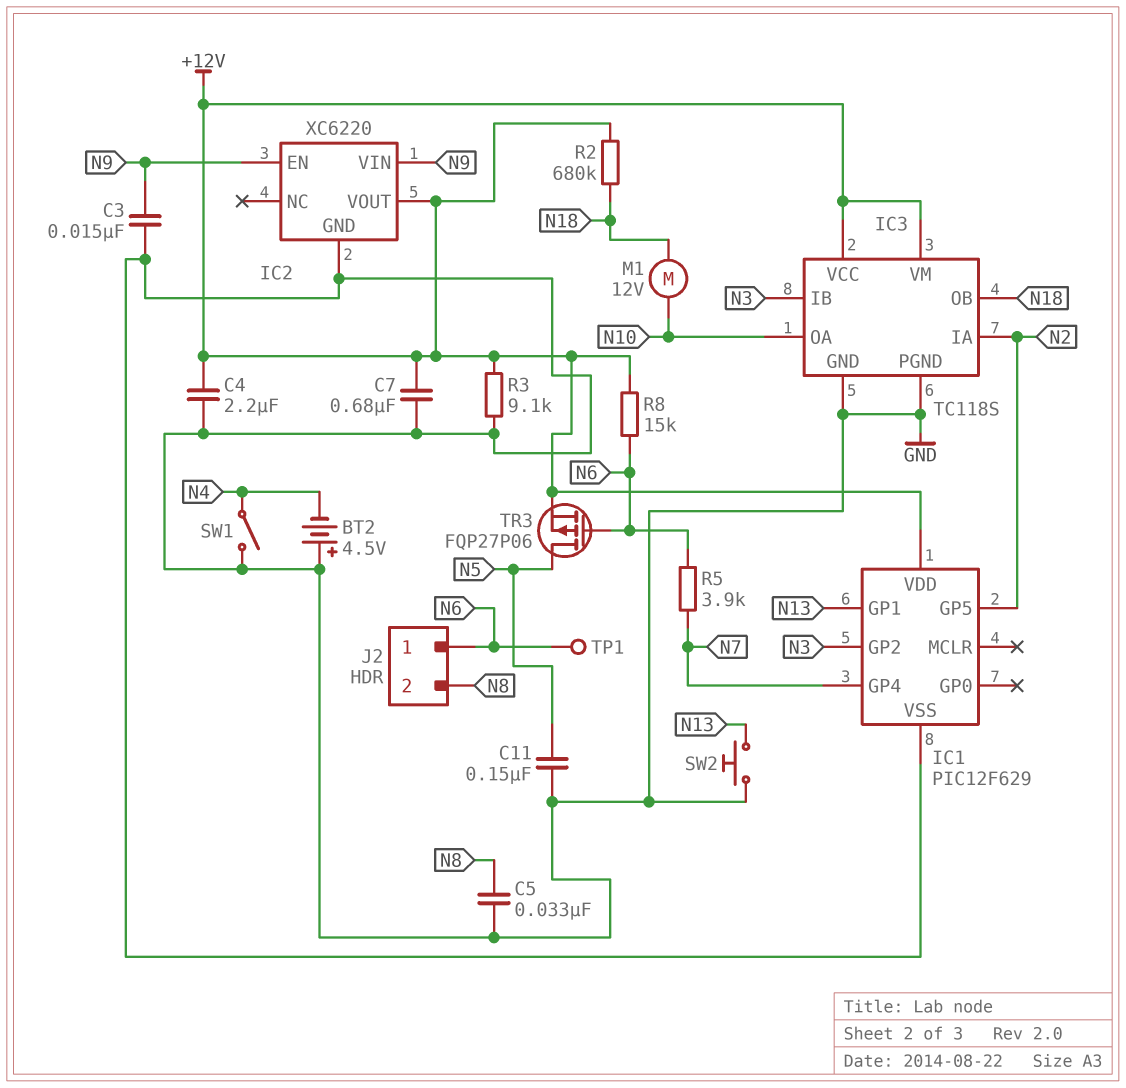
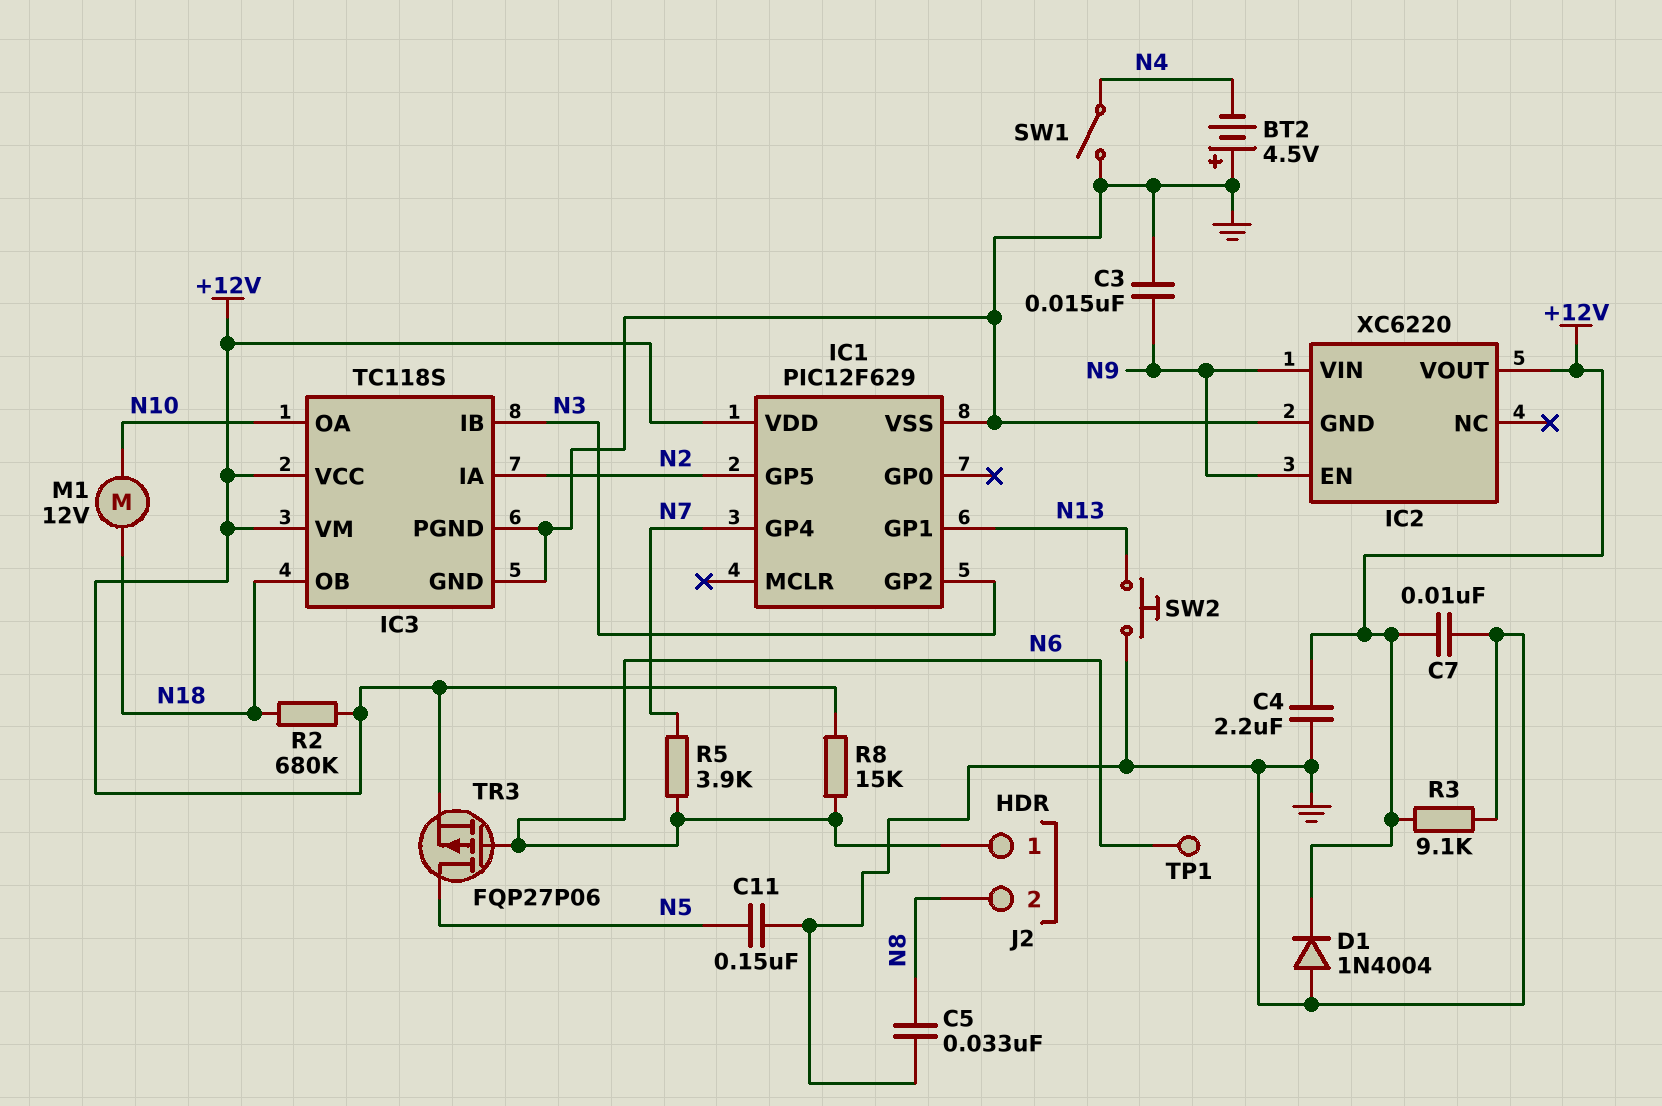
C7: 680nF (+12V, GND) -> 10nF (+12V, GND)
D1: none -> diode 1N4004 (A GND, K +12V)

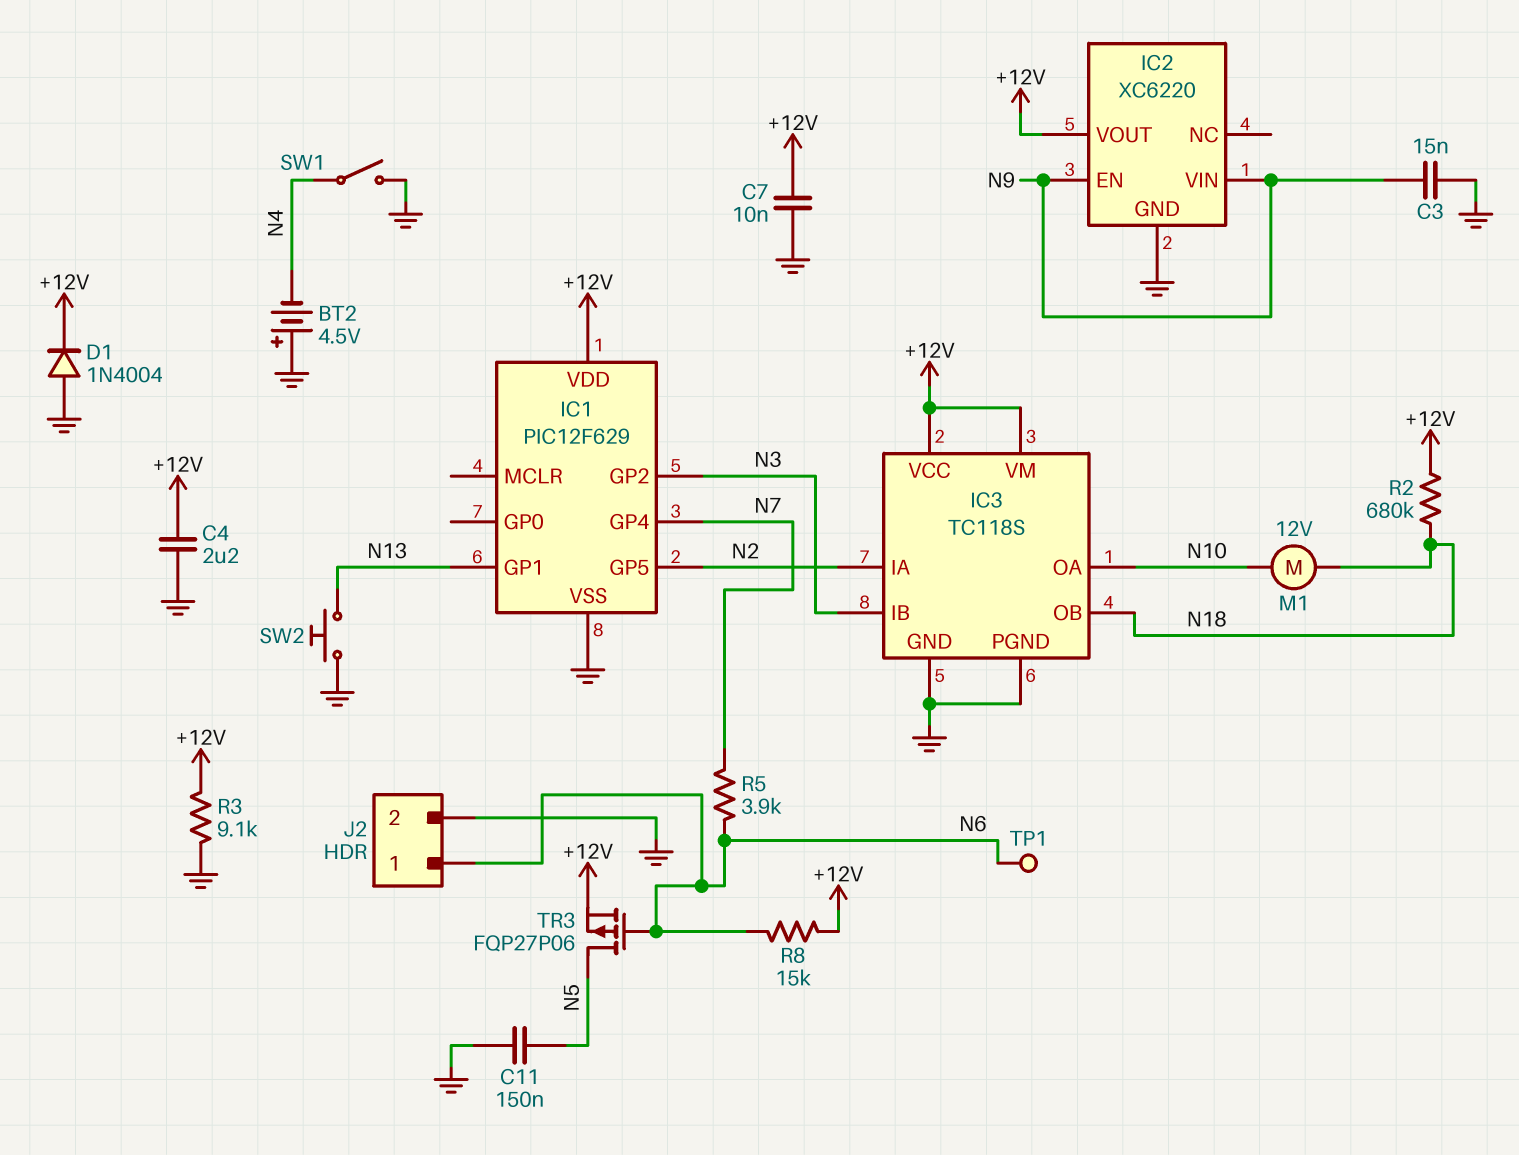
C5: 33nF (GND, N8) -> none
J2 pin 2: N8 -> GND

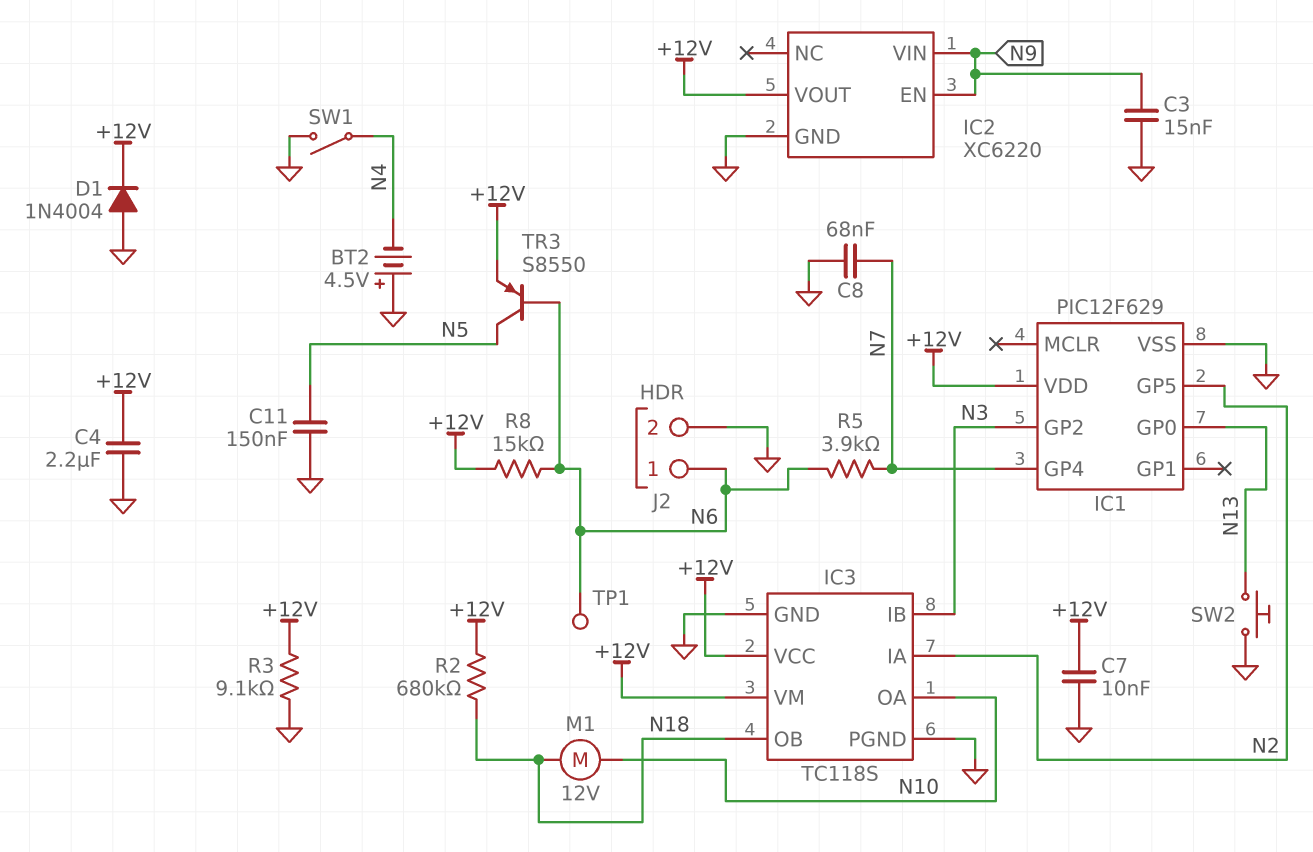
C8: none -> 68nF (GND, N7)
IC1 pin GP0: none -> N13
IC1 pin GP1: N13 -> none
TR3: PMOS FQP27P06 (G N6, D N5, S +12V) -> PNP S8550 (B N6, C N5, E +12V)

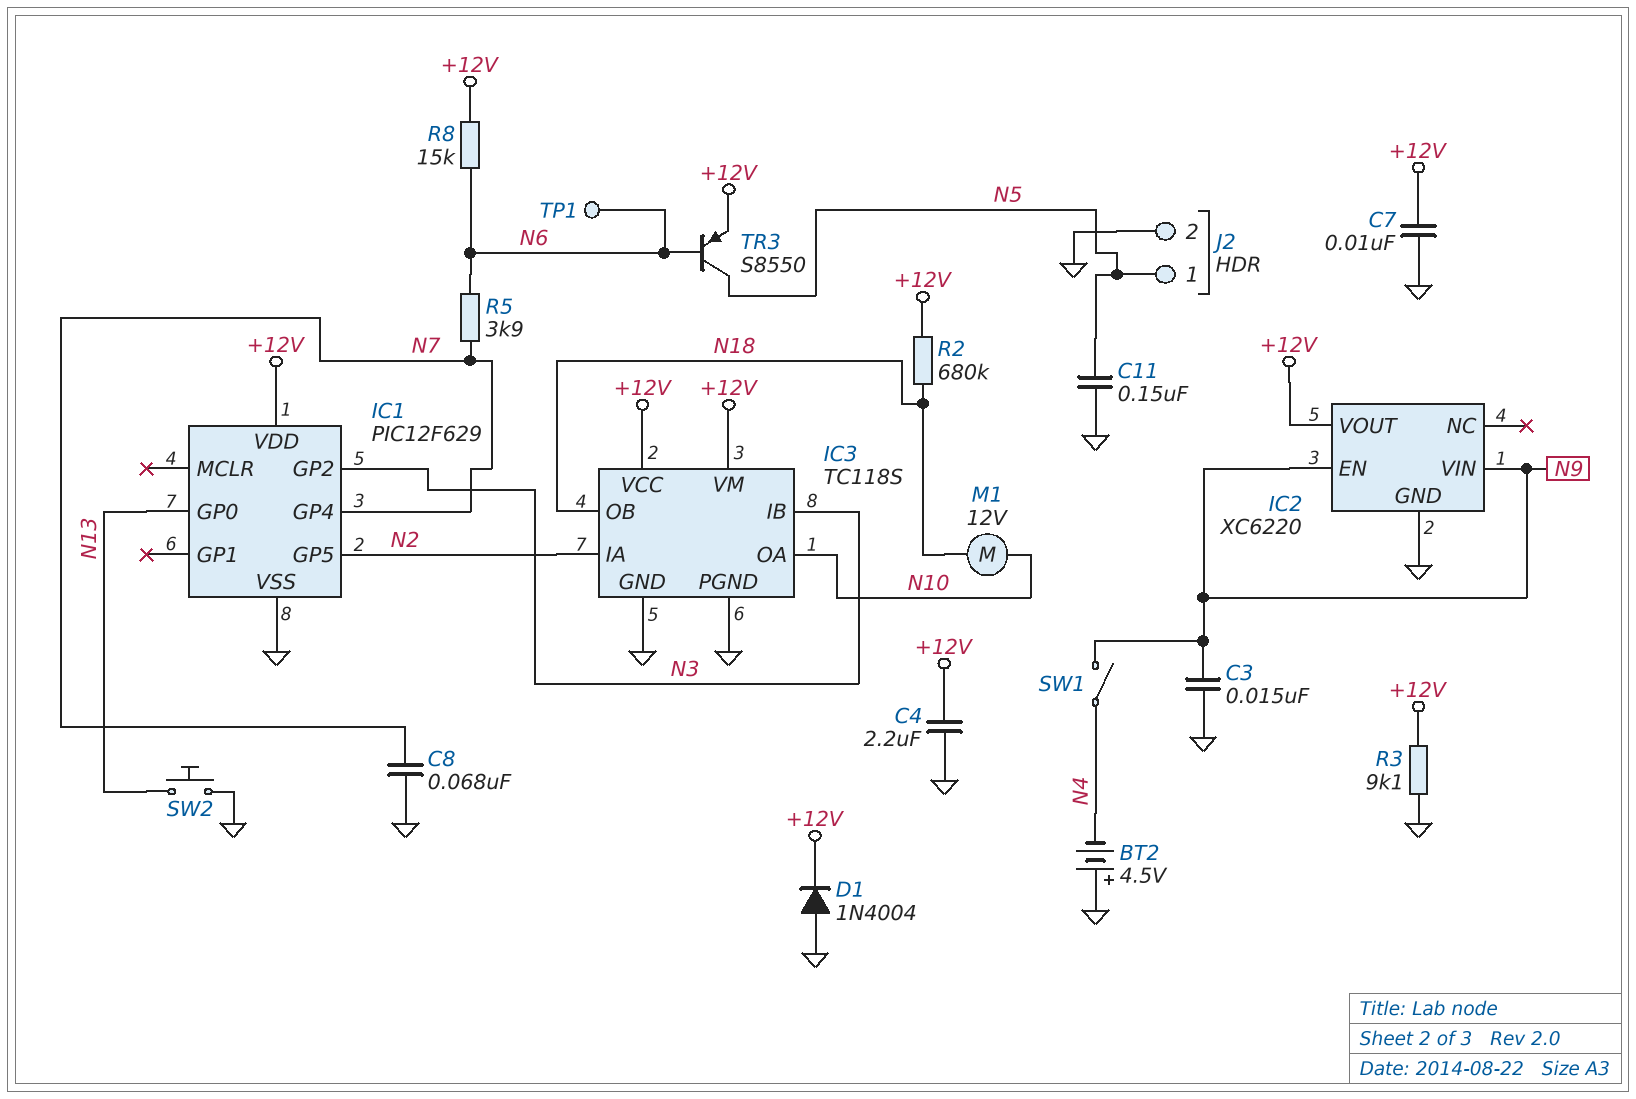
J2 pin 1: N6 -> N5
SW1: switch (GND, N4) -> switch (N4, N9)

